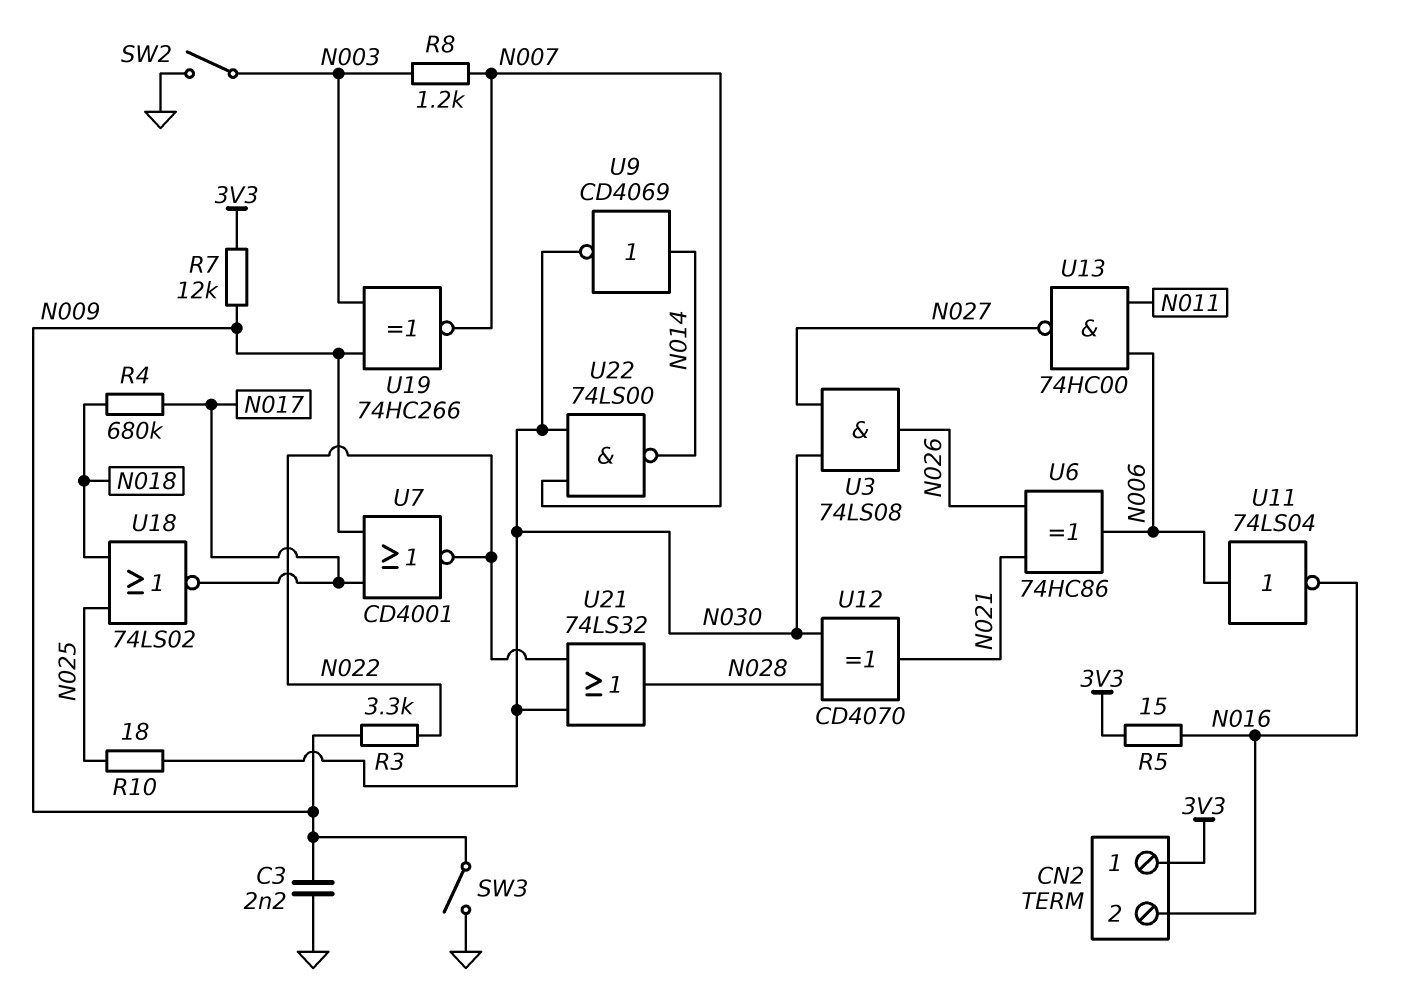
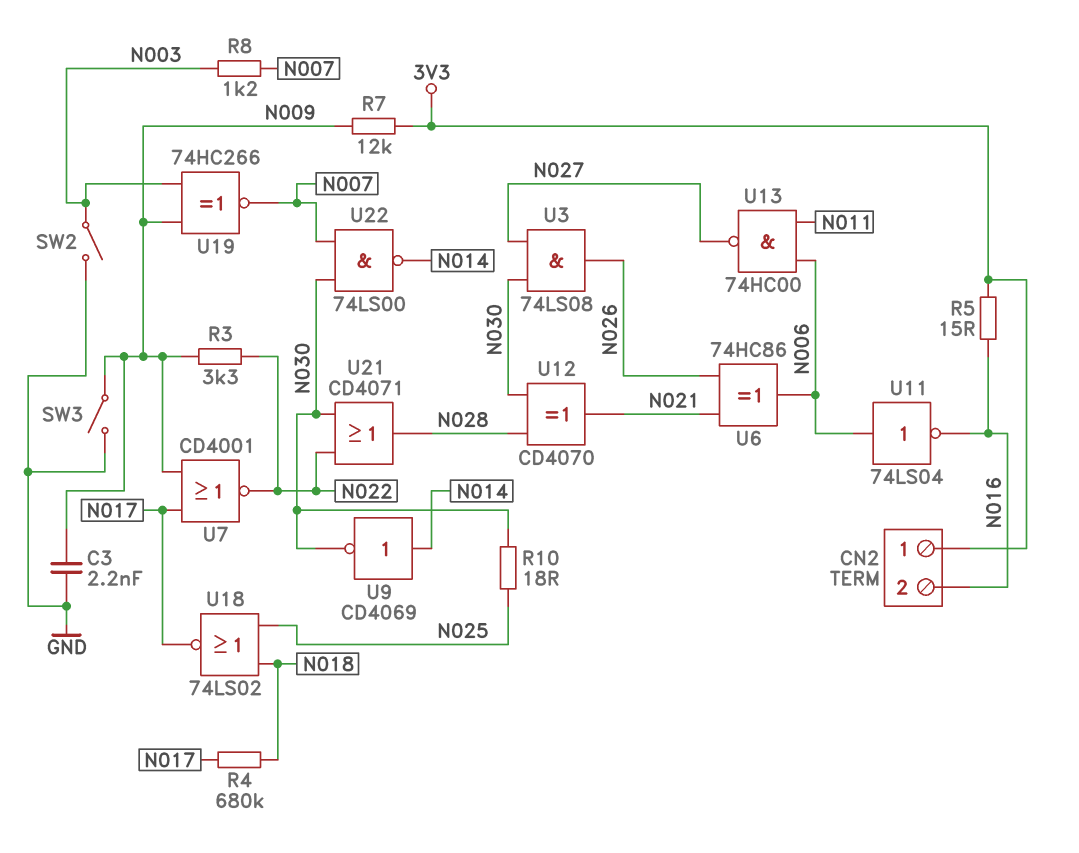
U21: OR 74LS32 (in N022, in N030, out N028) -> OR CD4071 (in N022, in N030, out N028)

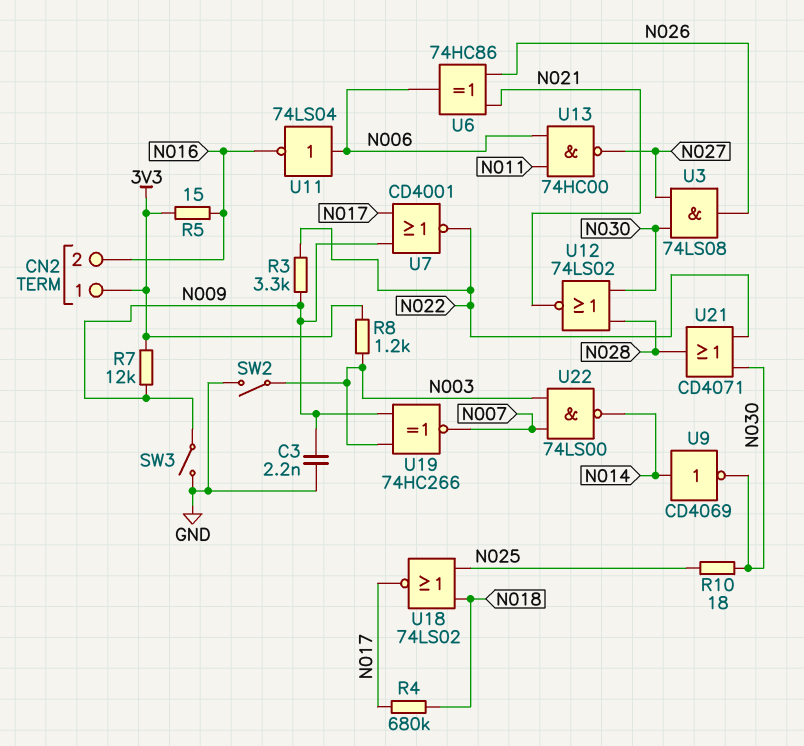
R8: 1.2k (N003, N007) -> 1.2k (3V3, N003)
U12: XOR CD4070 (in N028, in N030, out N021) -> NOR 74LS02 (in N028, in N030, out N021)
U22: NAND 74LS00 (in N007, in N030, out N014) -> NAND 74LS00 (in N003, in N007, out N014)

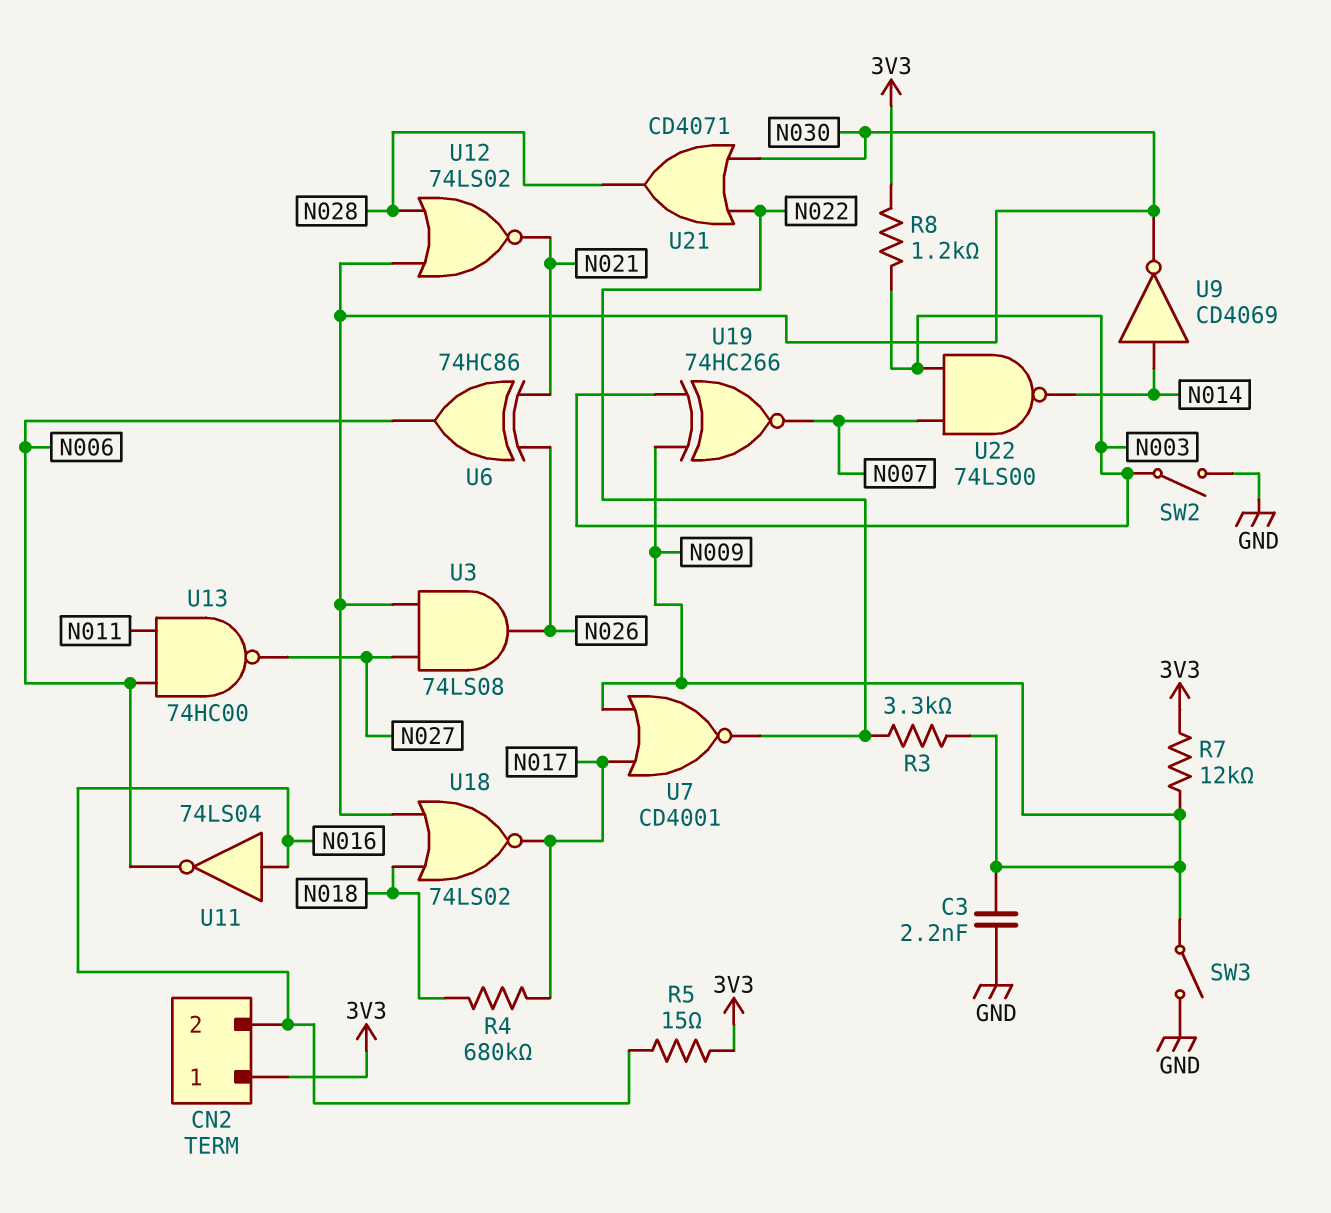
R10: 18 (N025, N030) -> none
U11: NOT 74LS04 (in N006, out N016) -> NOT 74LS04 (in N016, out N006)
U18: NOR 74LS02 (in N018, in N025, out N017) -> NOR 74LS02 (in N018, in N030, out N017)

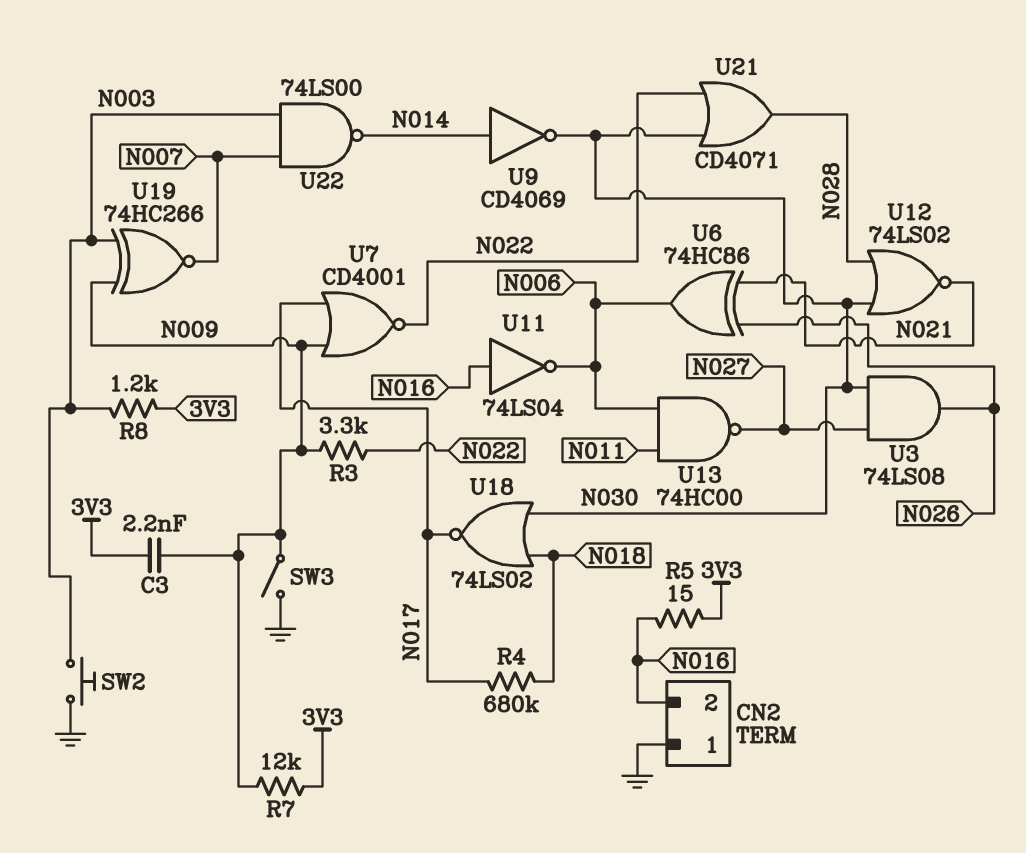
C3: 2.2nF (GND, N009) -> 2.2nF (3V3, N009)
CN2 pin 1: 3V3 -> GND
SW2: switch (GND, N003) -> button (GND, N003)

